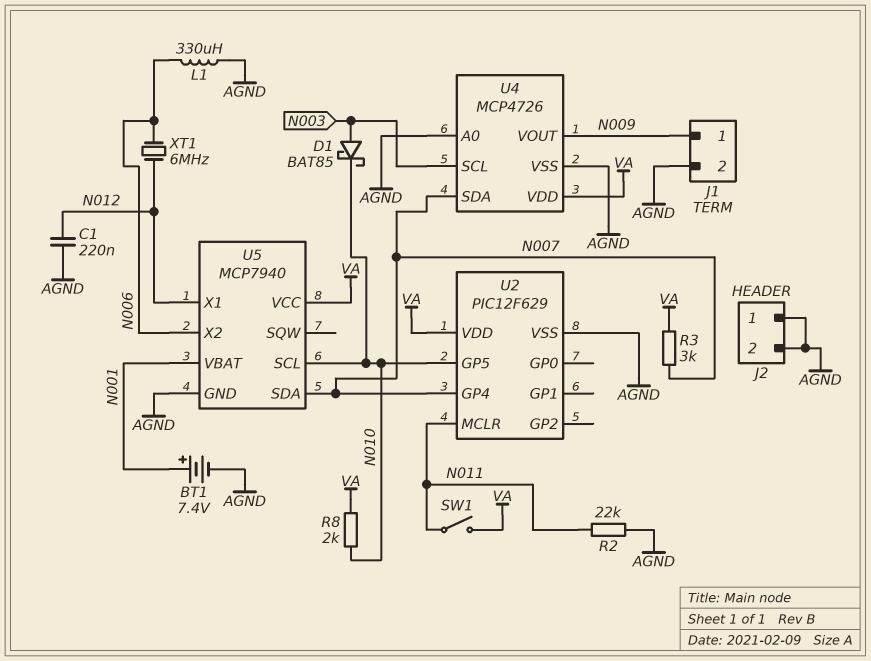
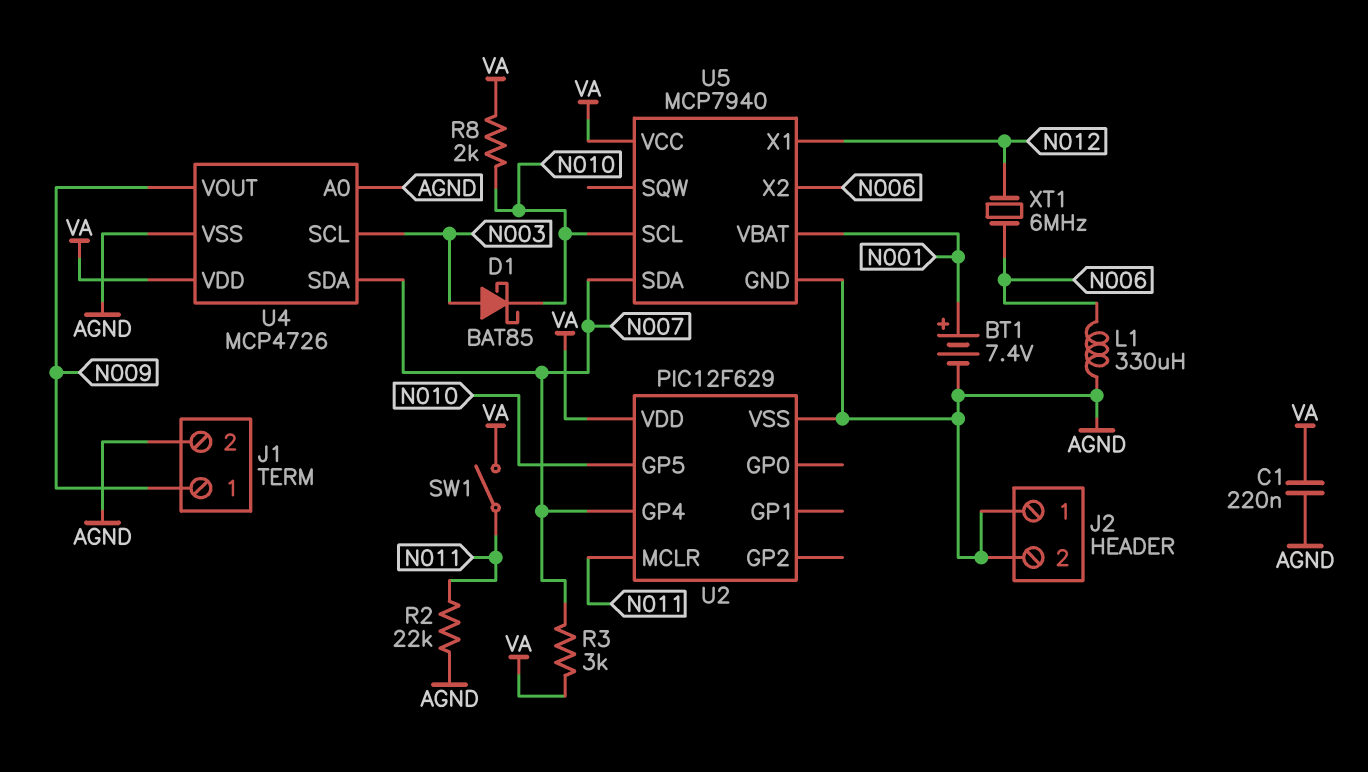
C1: 220nF (AGND, N012) -> 220nF (AGND, VA)

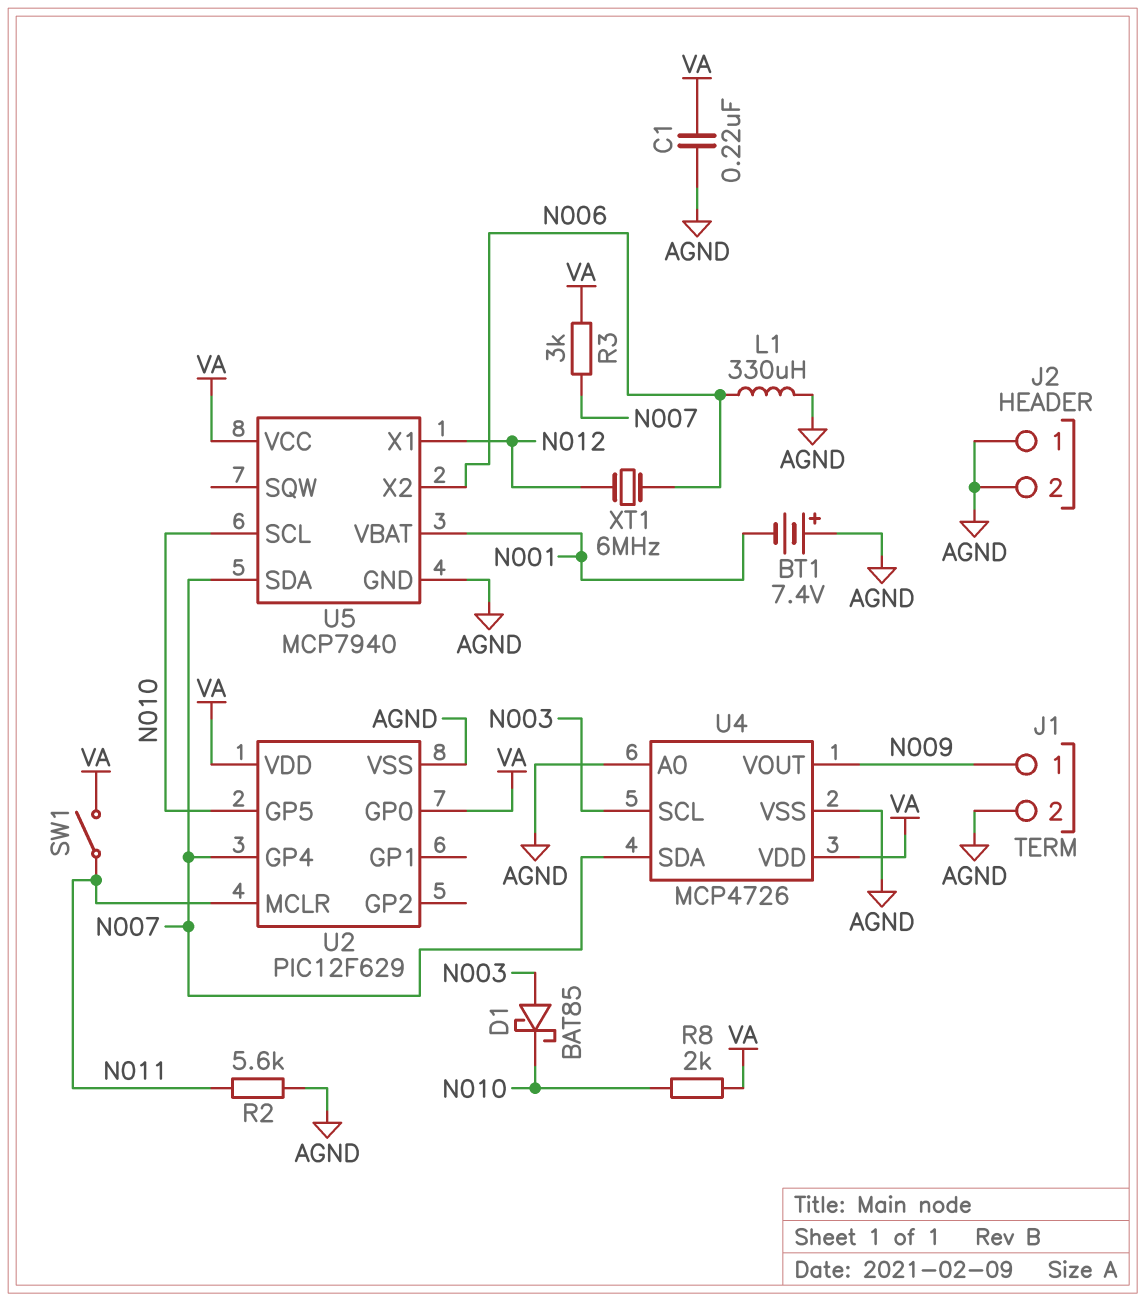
BT1: 7.4V (plus N001, minus AGND) -> 7.4V (plus AGND, minus N001)
R2: 22k (AGND, N011) -> 5.6k (AGND, N011)
U2 pin GP0: none -> VA

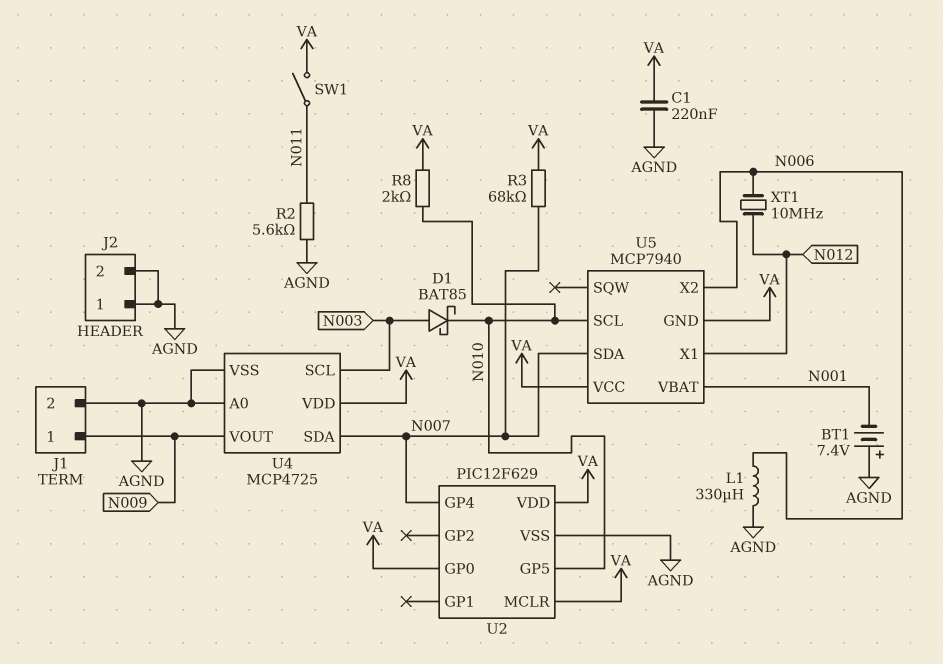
R3: 3k (N007, VA) -> 68k (N007, VA)
U2 pin MCLR: N011 -> VA
U4: MCP4726 -> MCP4725
U5 pin GND: AGND -> VA
XT1: 6MHz (N006, N012) -> 10MHz (N006, N012)

